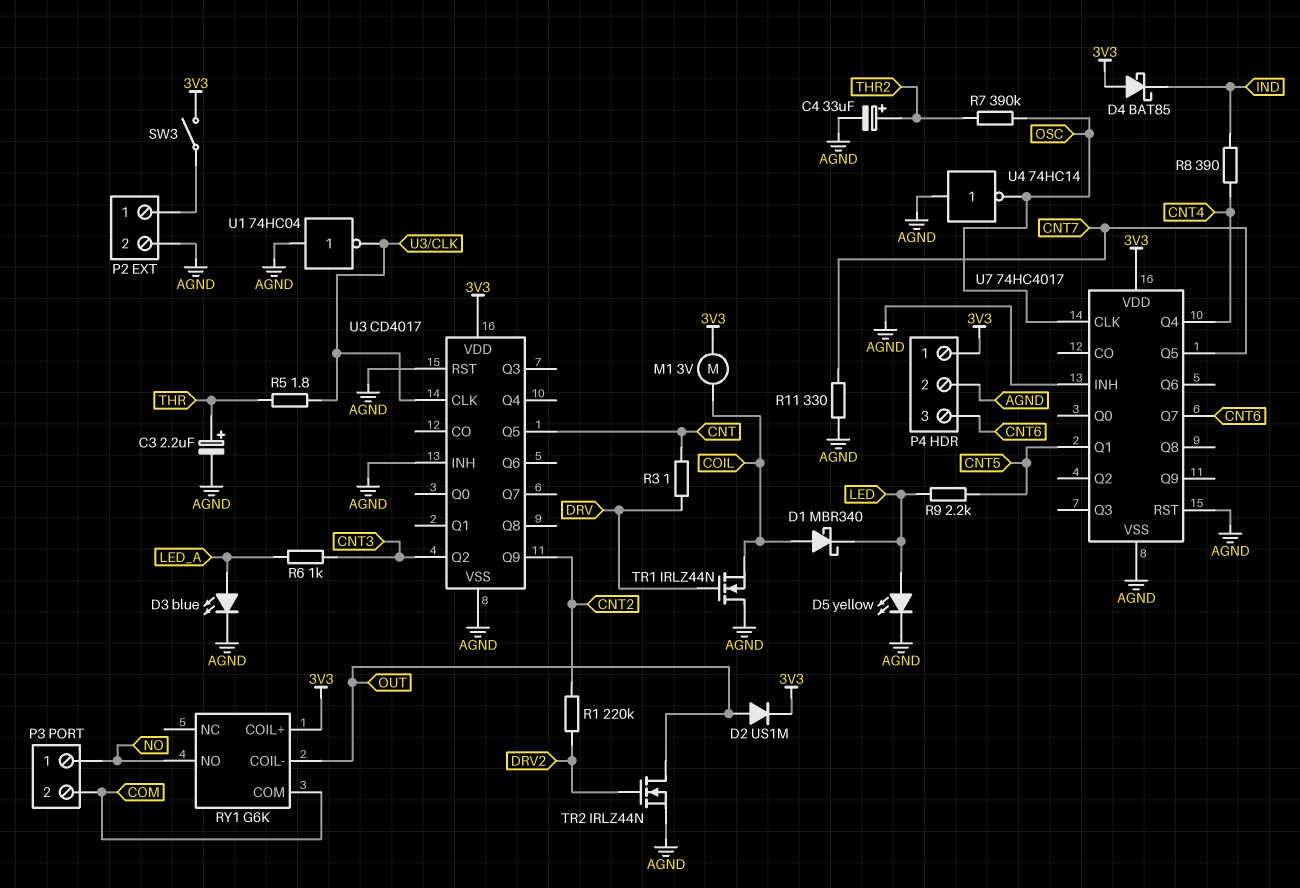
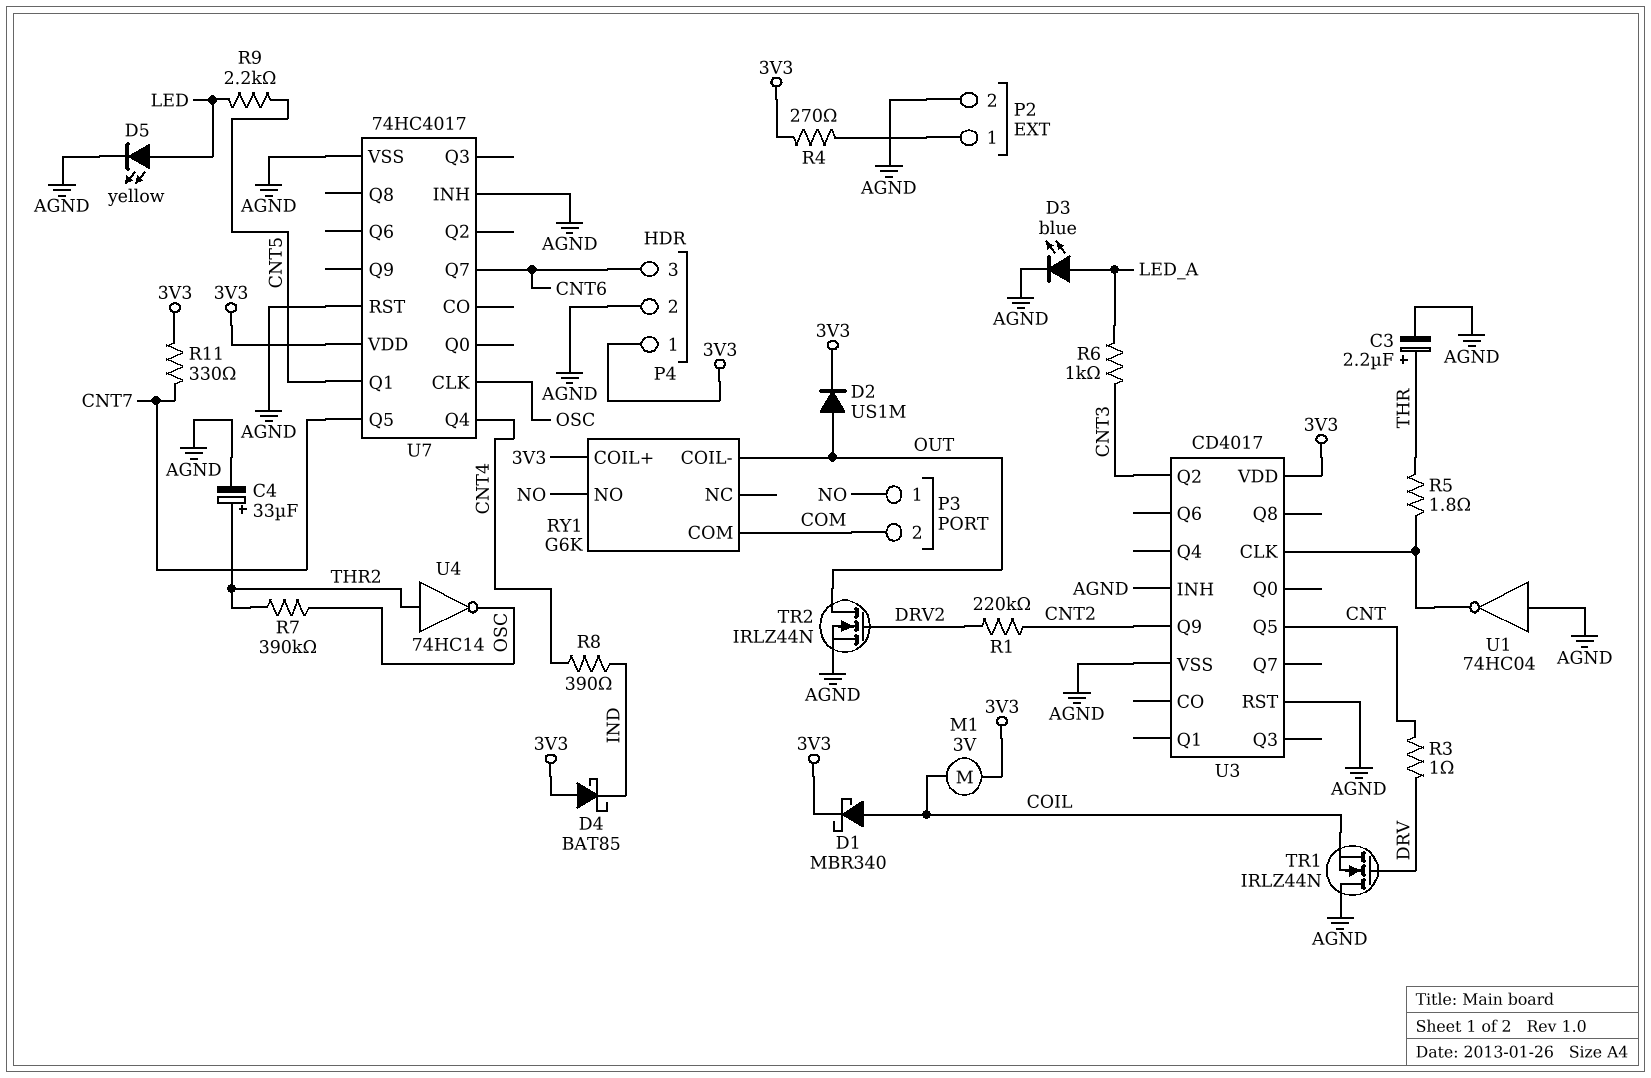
D1: schottky MBR340 (A COIL, K LED) -> schottky MBR340 (A COIL, K 3V3)
R4: none -> 270 (3V3, P2/1)
R11: 330 (AGND, CNT7) -> 330 (3V3, CNT7)
SW3: switch (3V3, P2/1) -> none
U4: NOT 74HC14 (in AGND, out OSC) -> NOT 74HC14 (in THR2, out OSC)

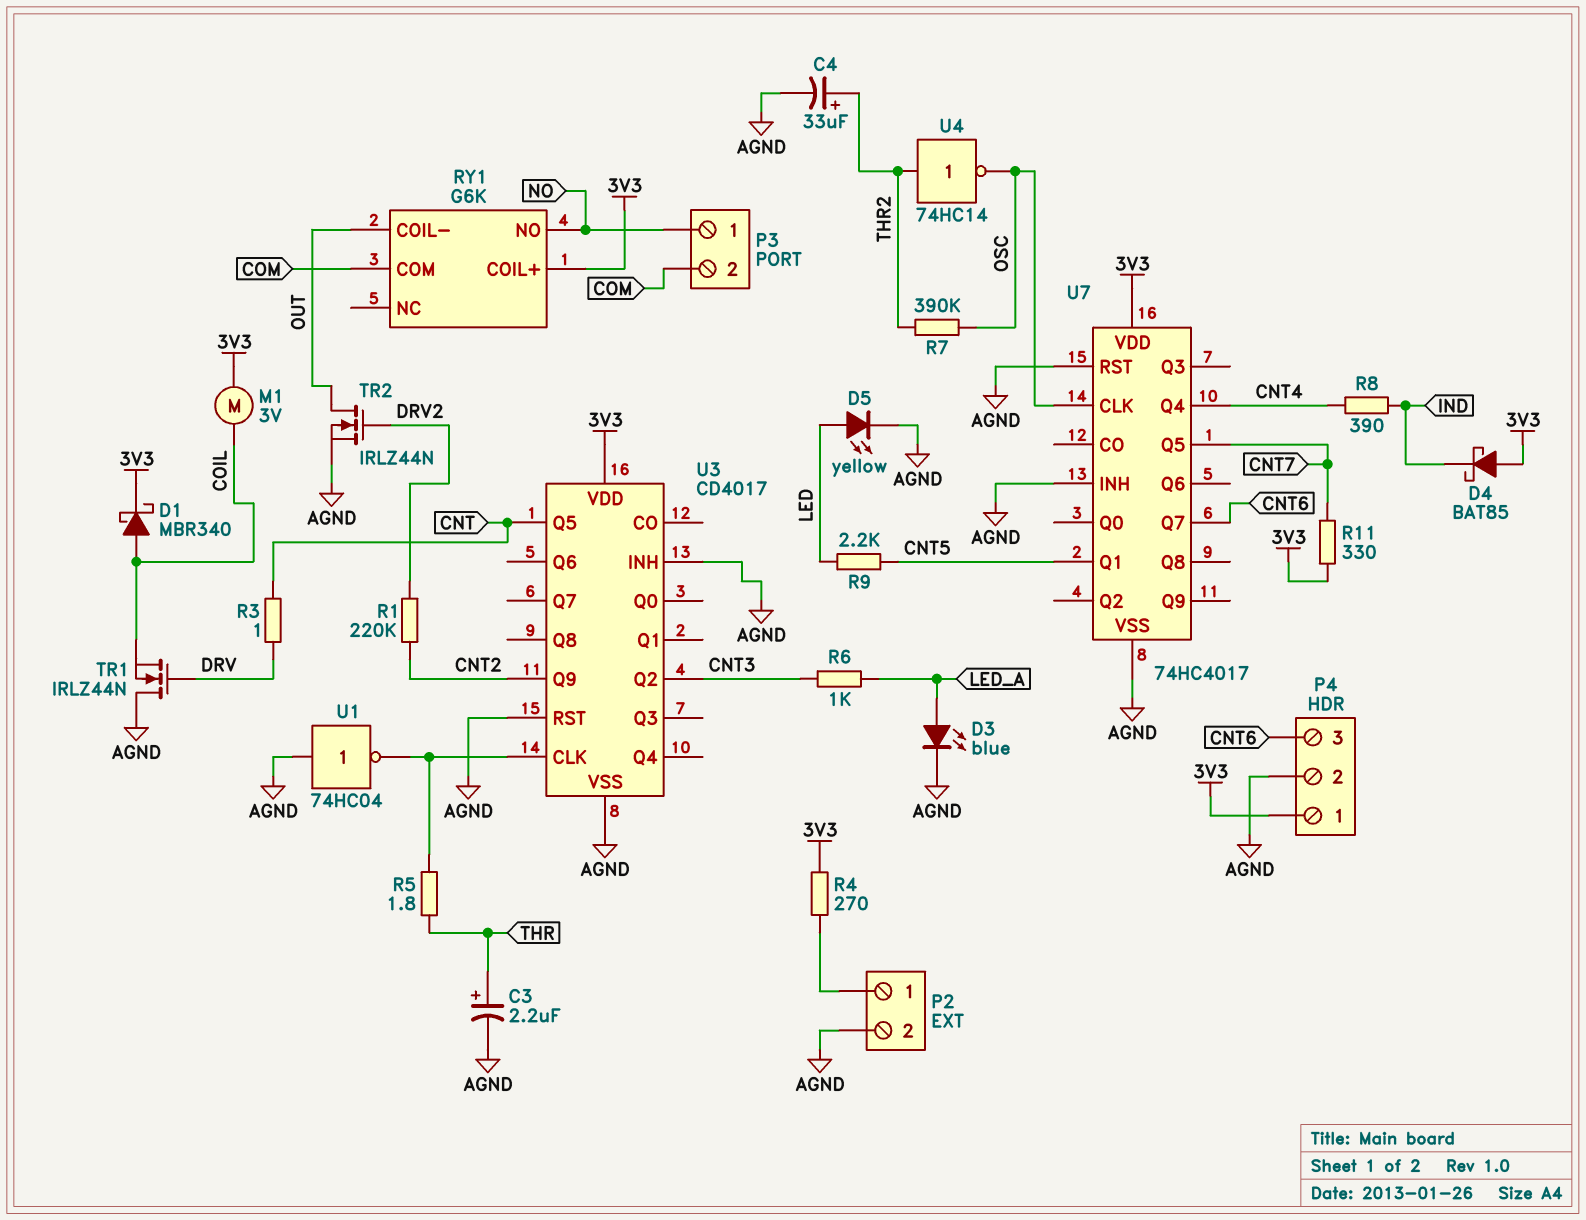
D2: diode US1M (A OUT, K 3V3) -> none

